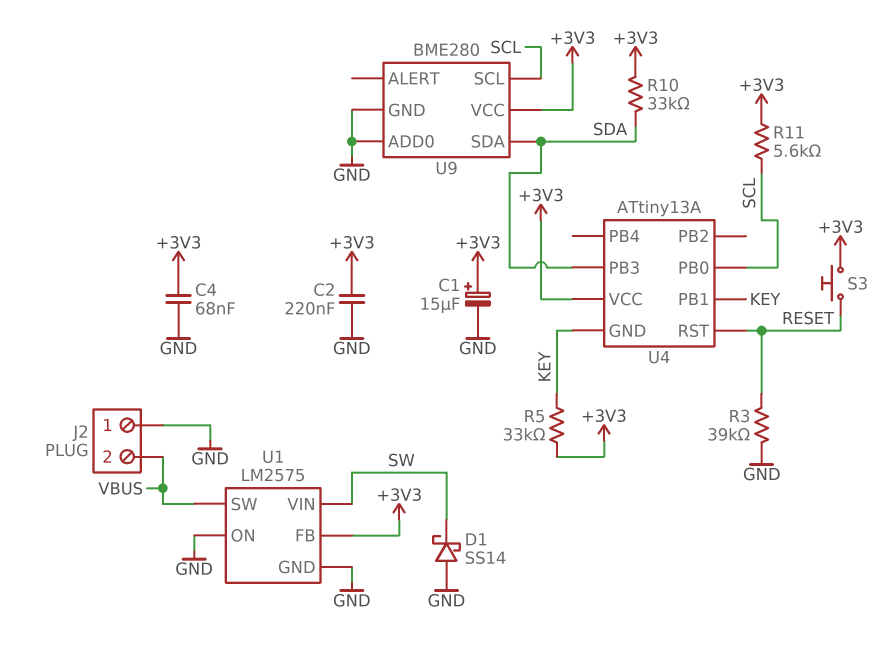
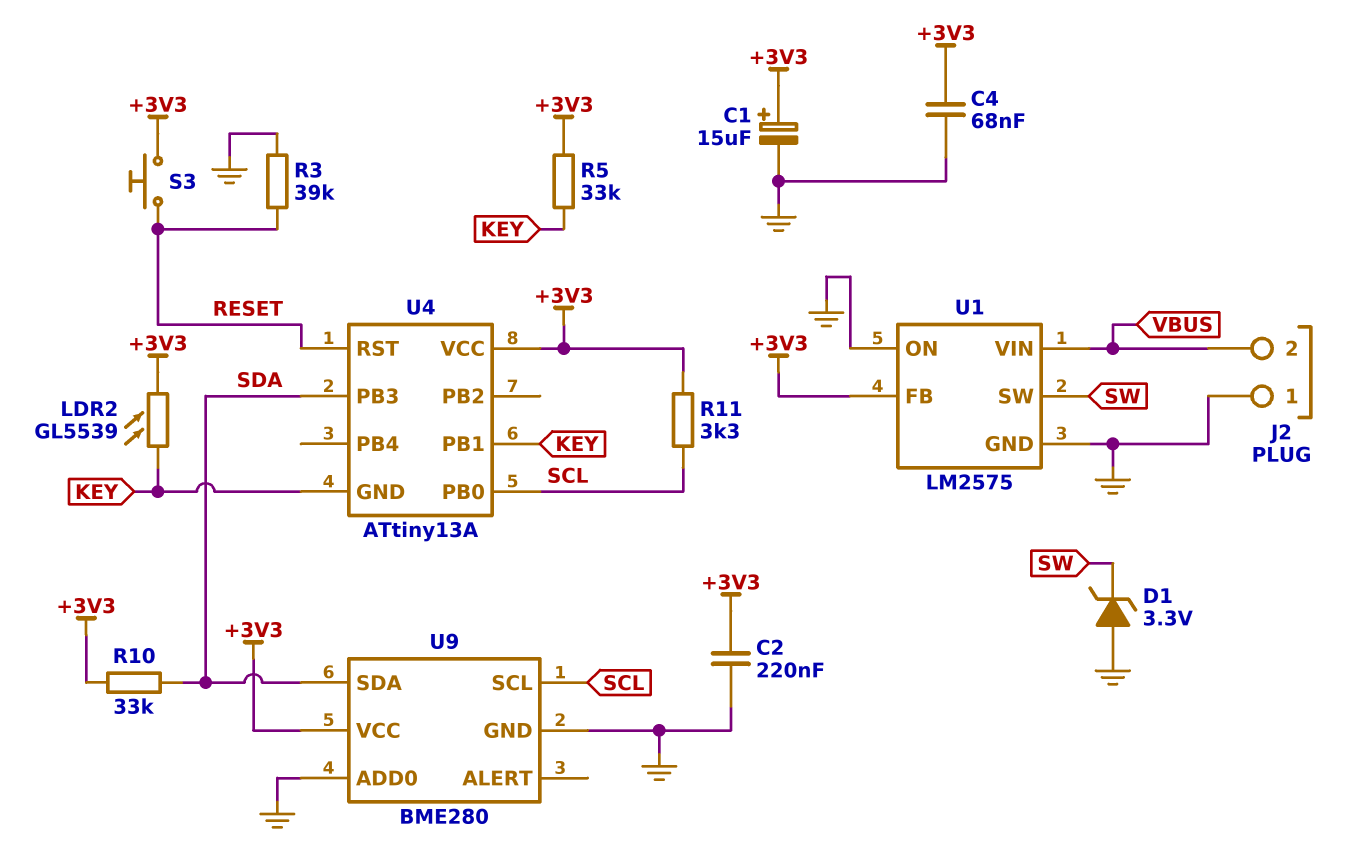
D1: schottky SS14 (A GND, K SW) -> zener 3.3V (A GND, K SW)
LDR2: none -> GL5539 (+3V3, KEY)
R11: 5.6k (+3V3, SCL) -> 3.3k (+3V3, SCL)
U1 pin SW: VBUS -> SW
U1 pin VIN: SW -> VBUS

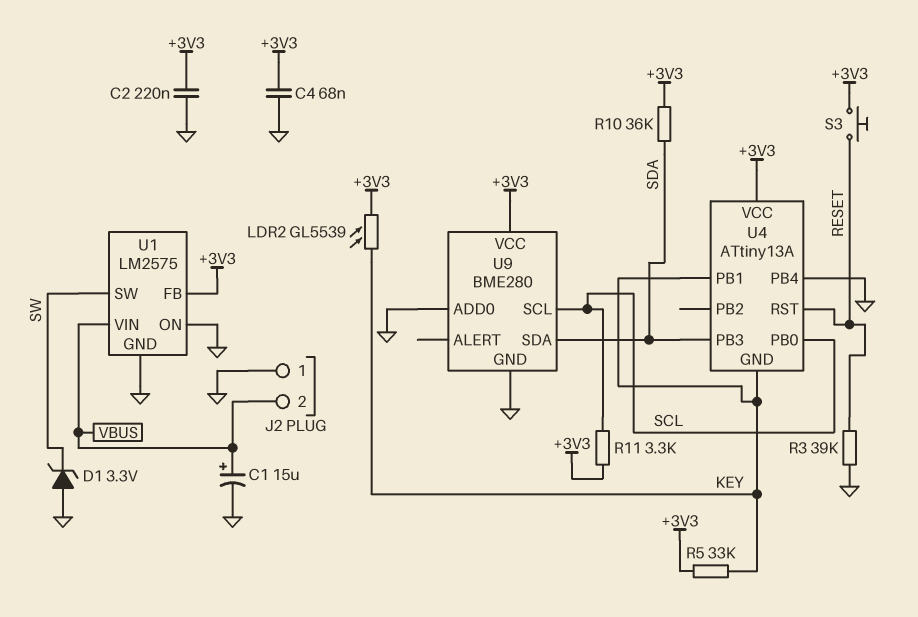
C1: 15uF (plus +3V3, minus GND) -> 15uF (plus VBUS, minus GND)
R10: 33k (+3V3, SDA) -> 36k (+3V3, SDA)
U4 pin PB4: none -> GND

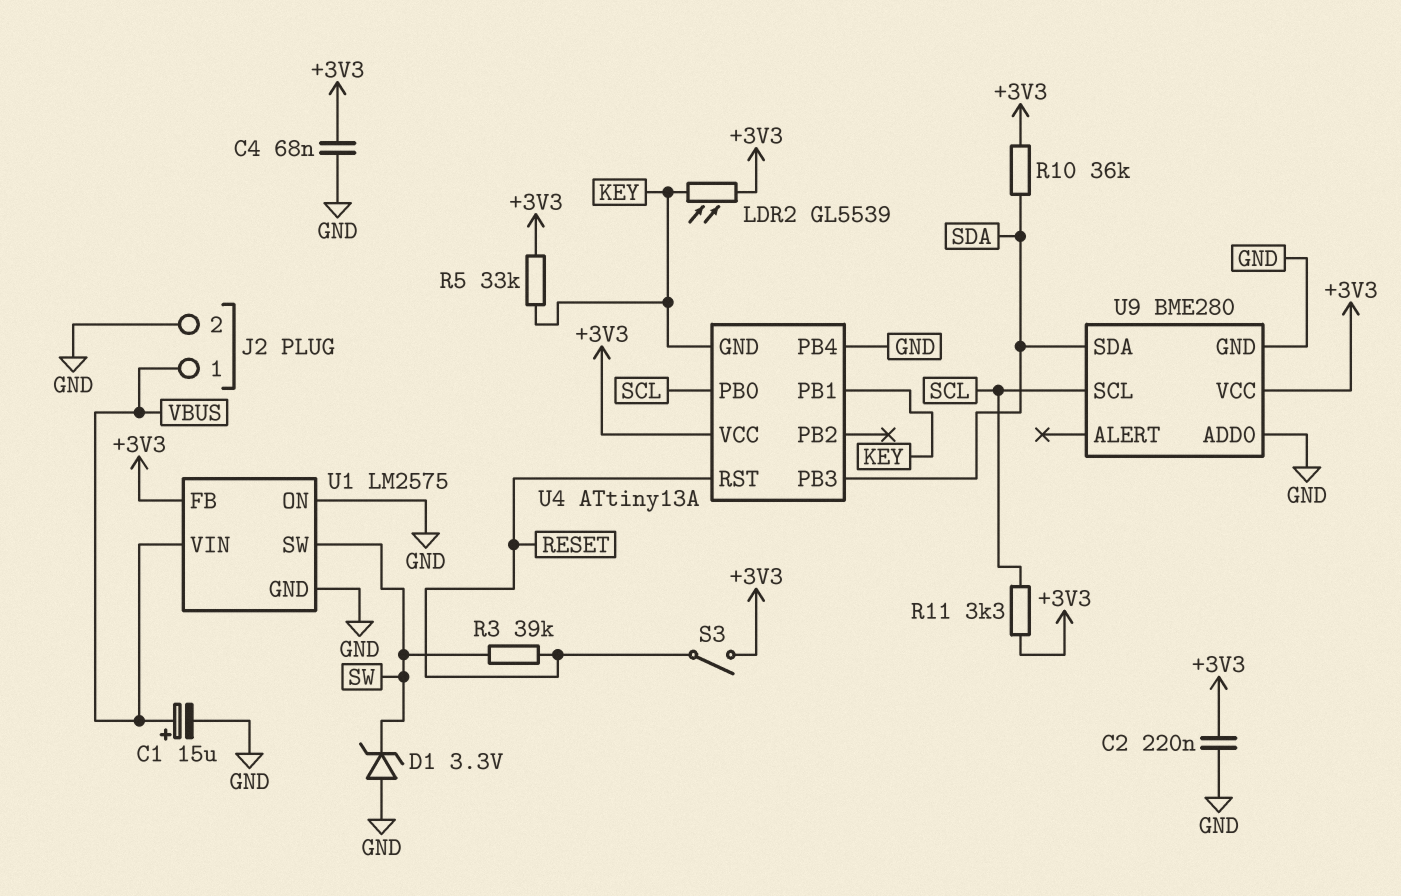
J2 pin 1: GND -> VBUS
J2 pin 2: VBUS -> GND
R3: 39k (GND, RESET) -> 39k (RESET, SW)
S3: button (+3V3, RESET) -> switch (+3V3, RESET)

